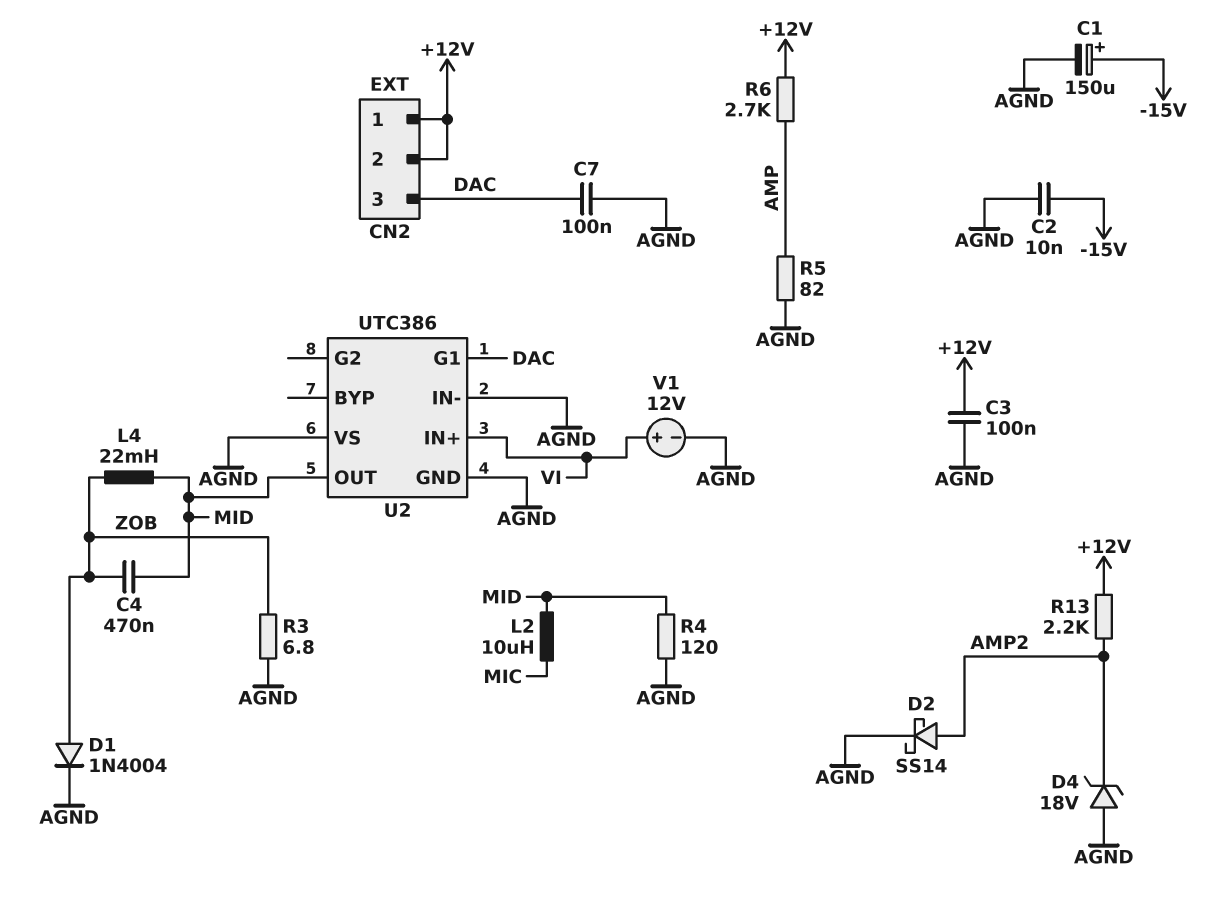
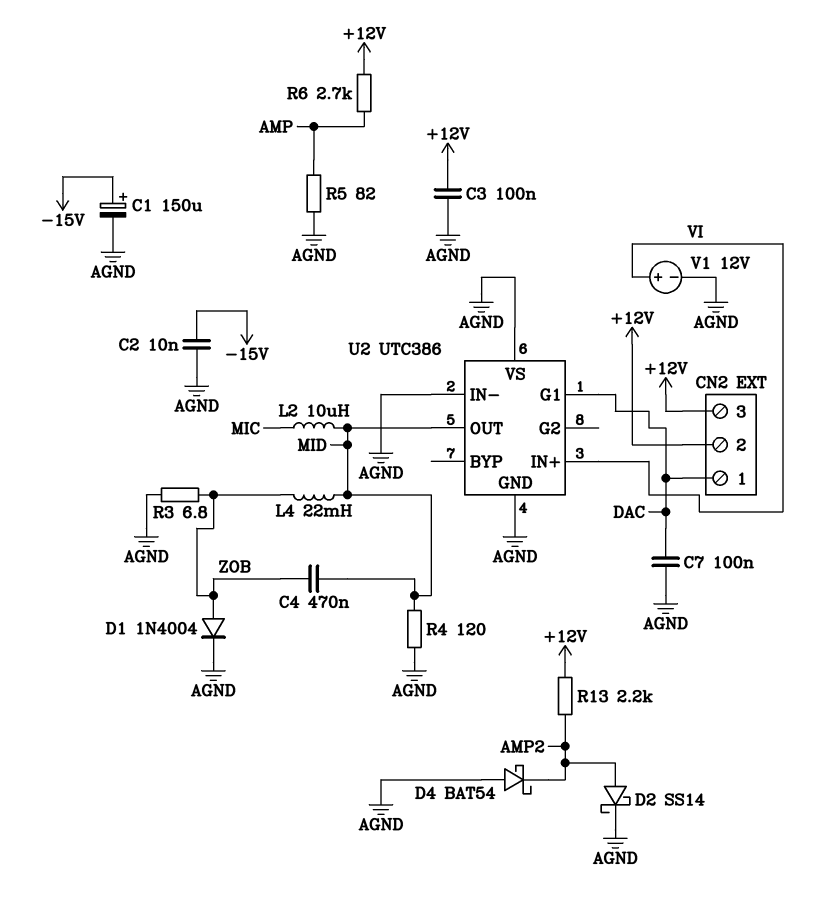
CN2 pin 1: +12V -> DAC
CN2 pin 3: DAC -> +12V
D4: zener 18V (A AGND, K AMP2) -> schottky BAT54 (A AGND, K AMP2)

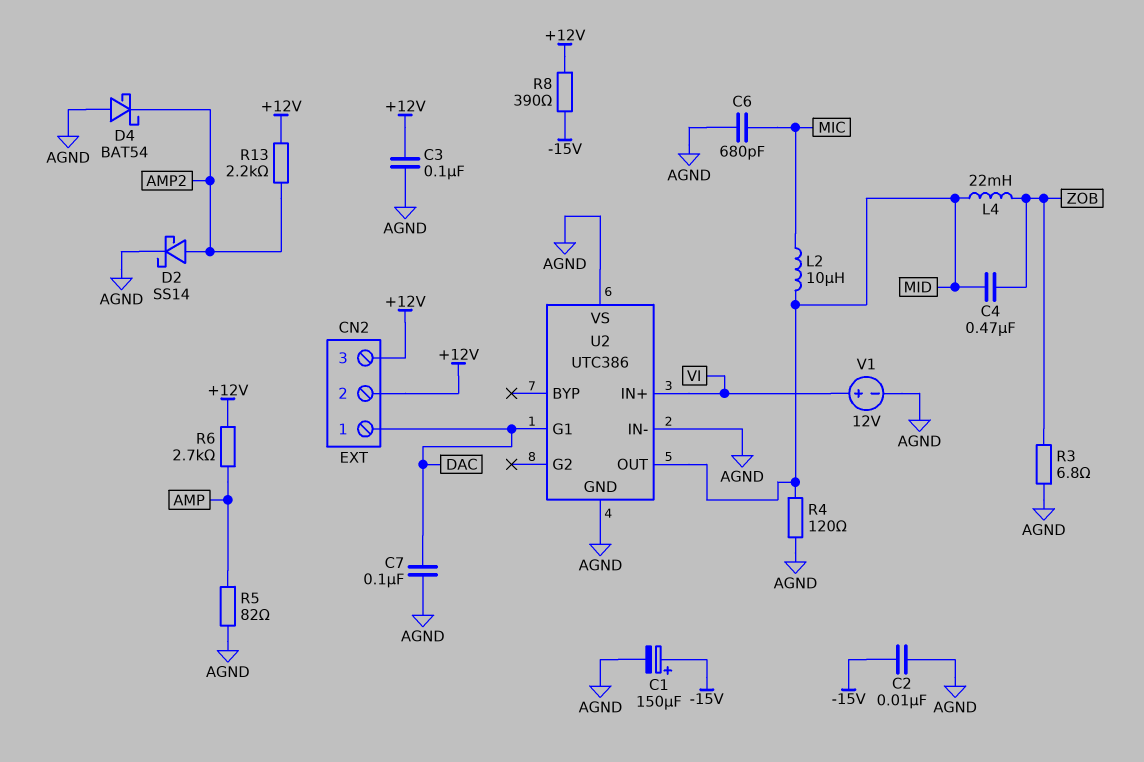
C6: none -> 680pF (AGND, MIC)
D1: diode 1N4004 (A ZOB, K AGND) -> none
R8: none -> 390 (+12V, -15V)

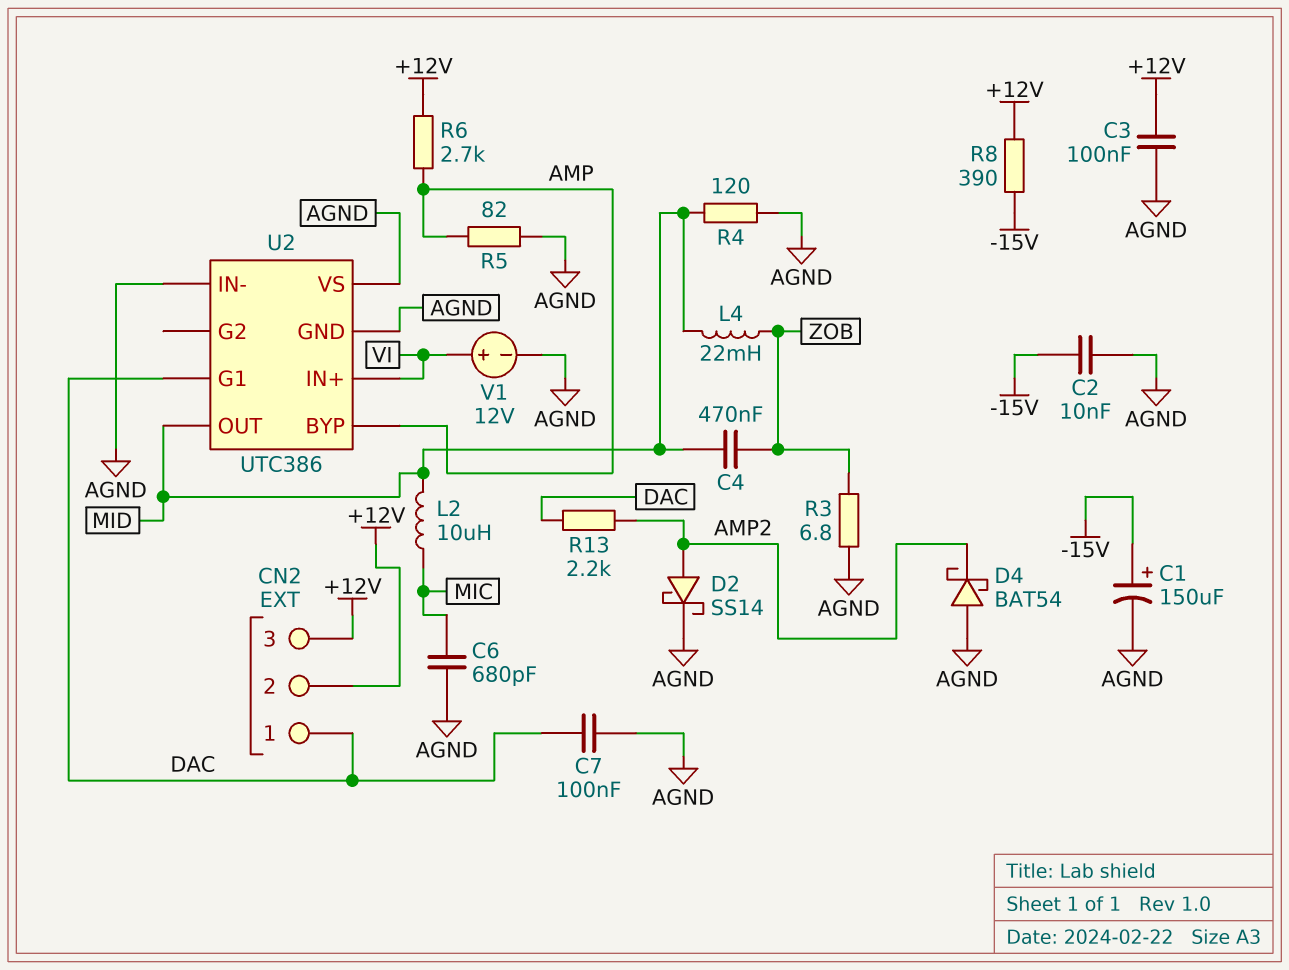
R13: 2.2k (+12V, AMP2) -> 2.2k (AMP2, DAC)
U2 pin BYP: none -> AMP

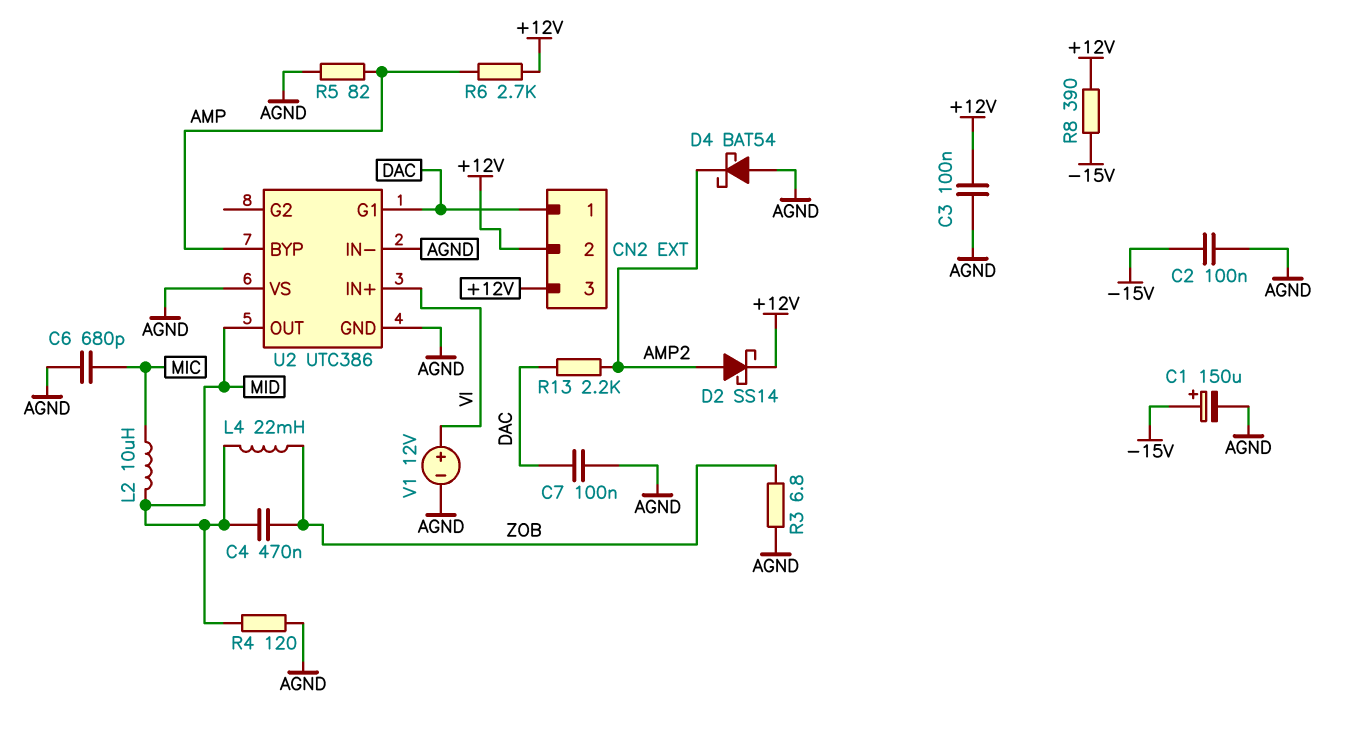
C2: 10nF (-15V, AGND) -> 100nF (-15V, AGND)
D2: schottky SS14 (A AMP2, K AGND) -> schottky SS14 (A AMP2, K +12V)

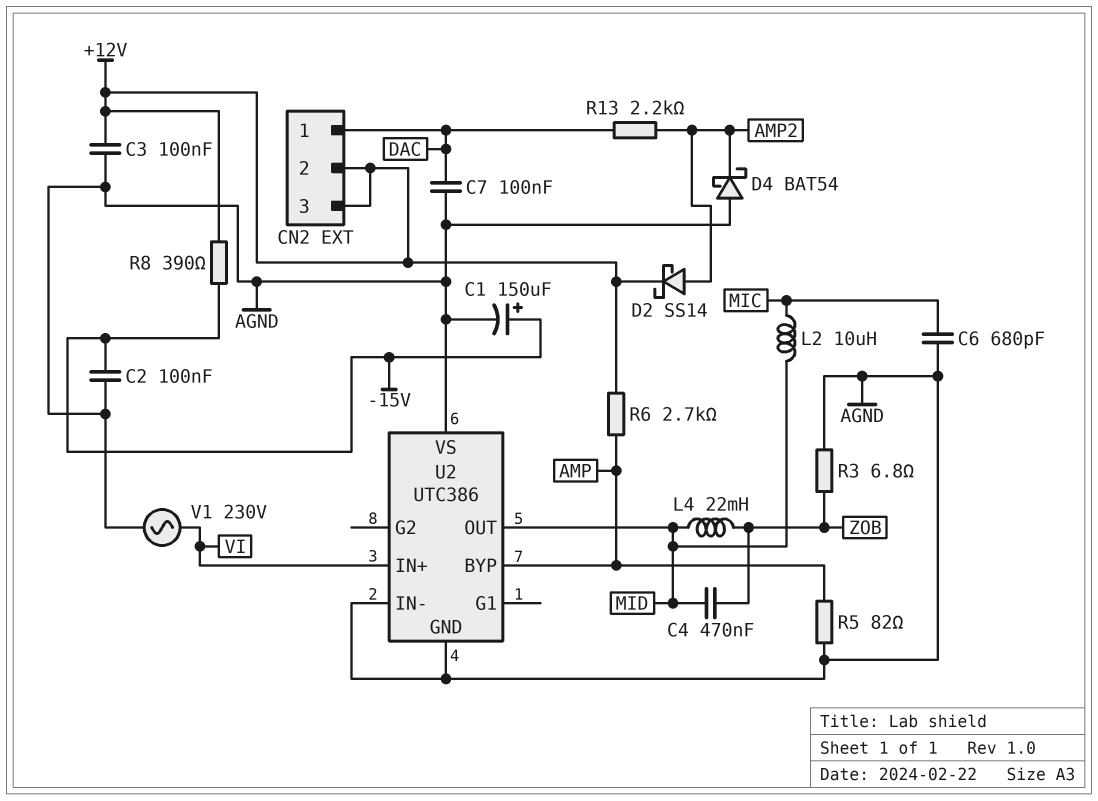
R4: 120 (AGND, MID) -> none
U2 pin G1: DAC -> none
V1: 12V (plus VI, minus AGND) -> AC 230V (AGND, VI)

